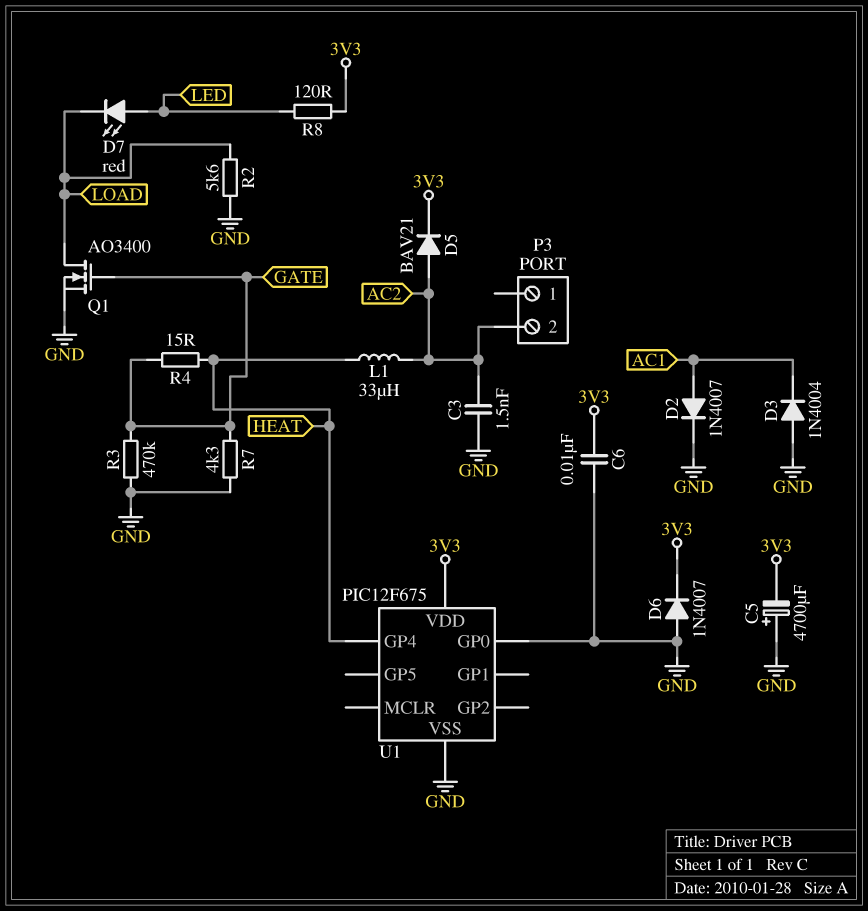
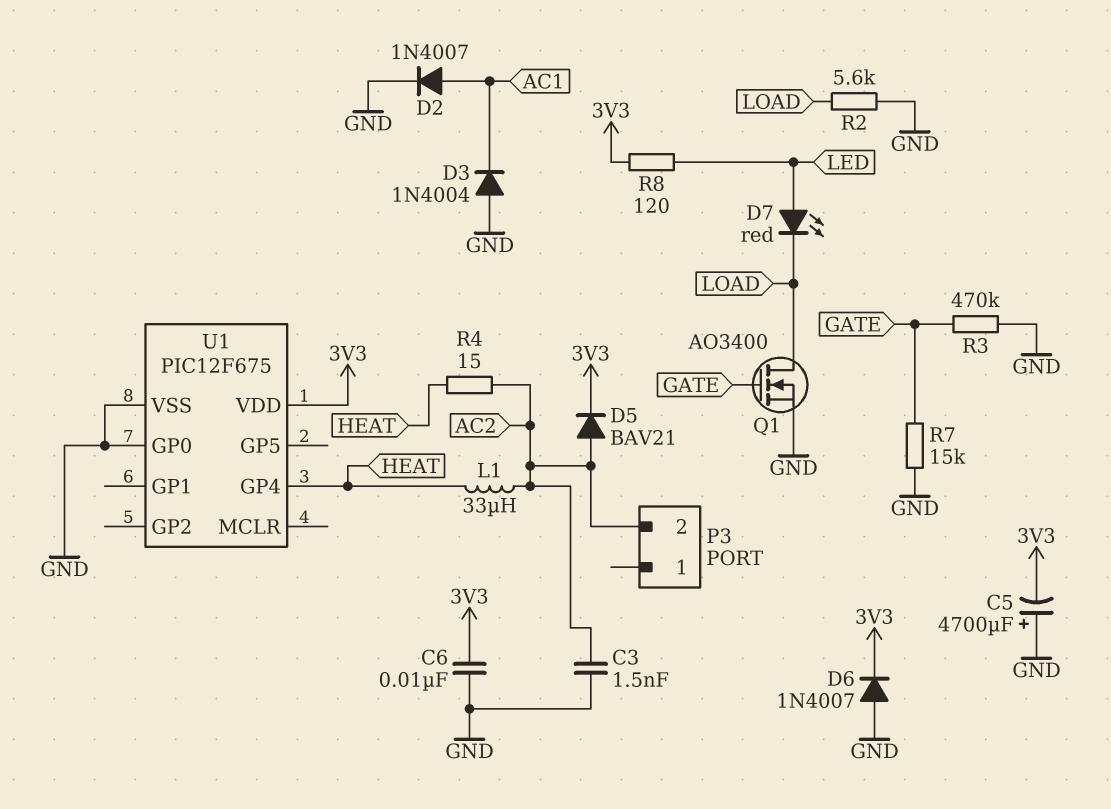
R4: 15 (GATE, HEAT) -> 15 (AC2, HEAT)
R7: 4.3k (GATE, GND) -> 15k (GATE, GND)

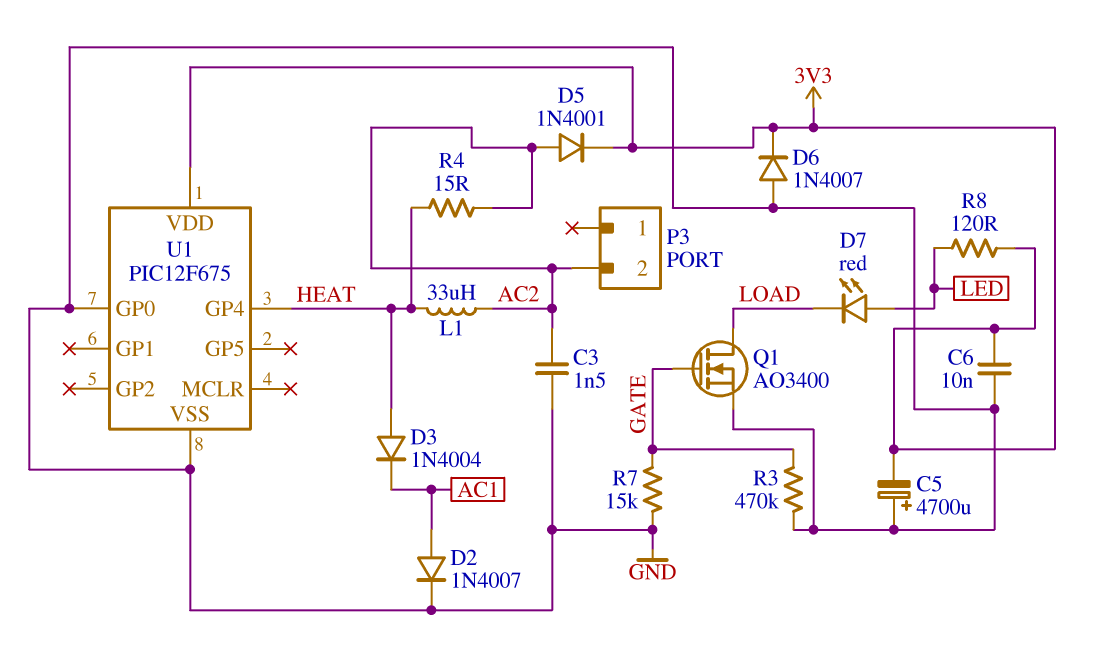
D3: diode 1N4004 (A GND, K AC1) -> diode 1N4004 (A HEAT, K AC1)
D5: diode BAV21 (A AC2, K 3V3) -> diode 1N4001 (A AC2, K 3V3)
R2: 5.6k (GND, LOAD) -> none

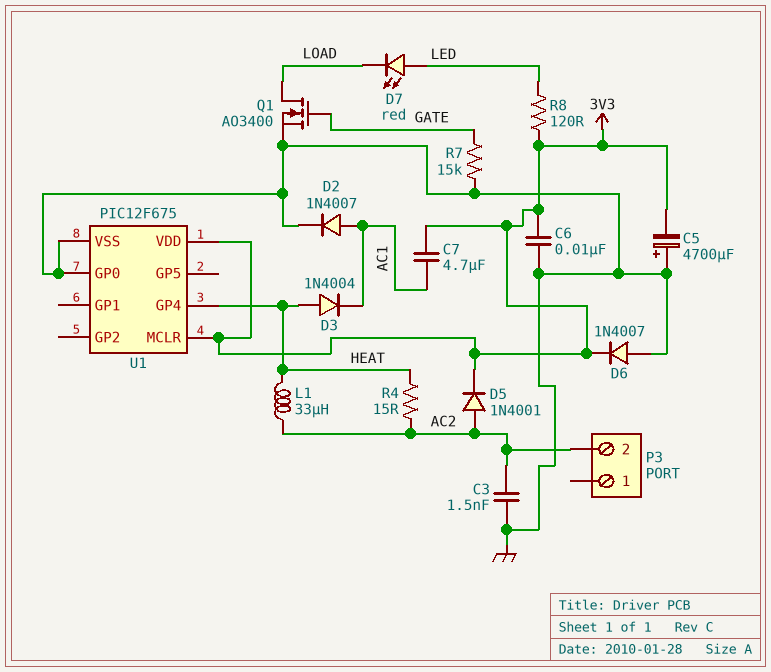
C7: none -> 4.7uF (3V3, AC1)
R3: 470k (GATE, GND) -> none
U1 pin MCLR: none -> 3V3

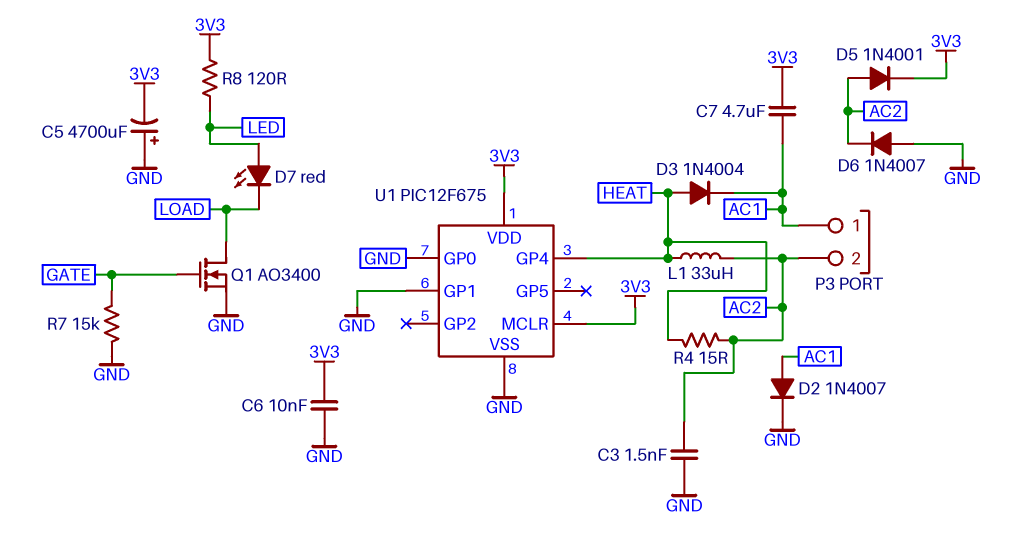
D6: diode 1N4007 (A GND, K 3V3) -> diode 1N4007 (A GND, K AC2)
P3 pin 1: none -> AC1
U1 pin GP1: none -> GND

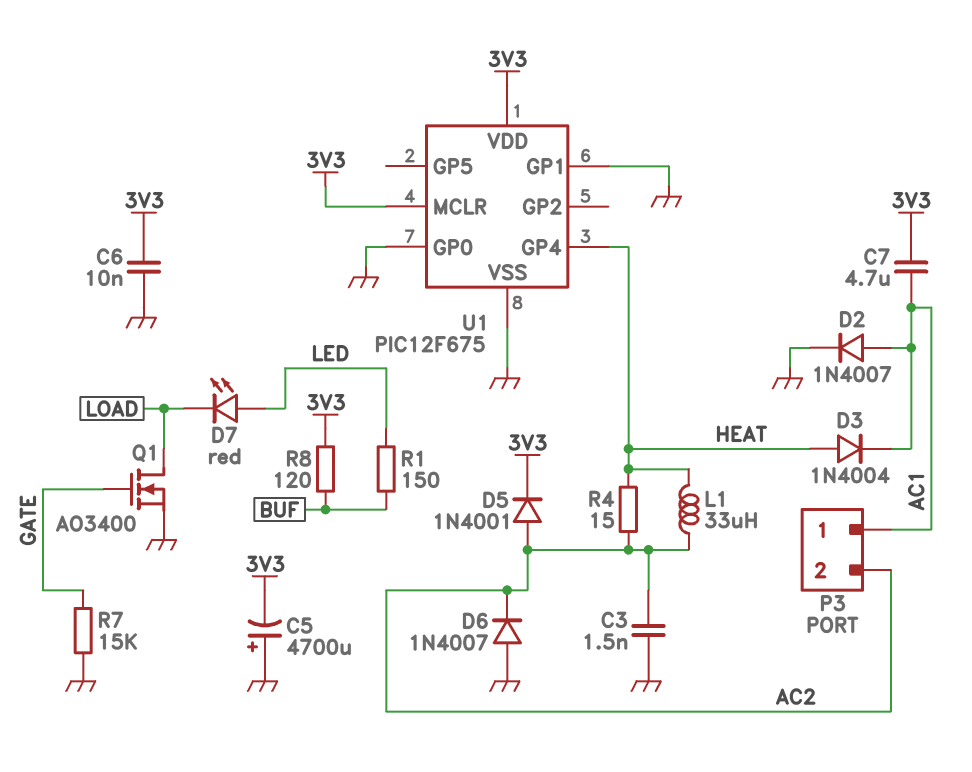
R1: none -> 150 (BUF, LED)
R8: 120 (3V3, LED) -> 120 (3V3, BUF)

